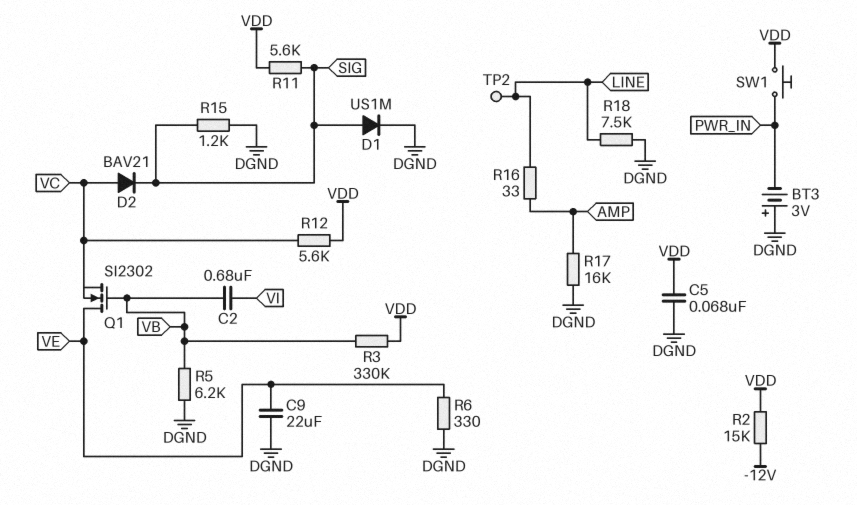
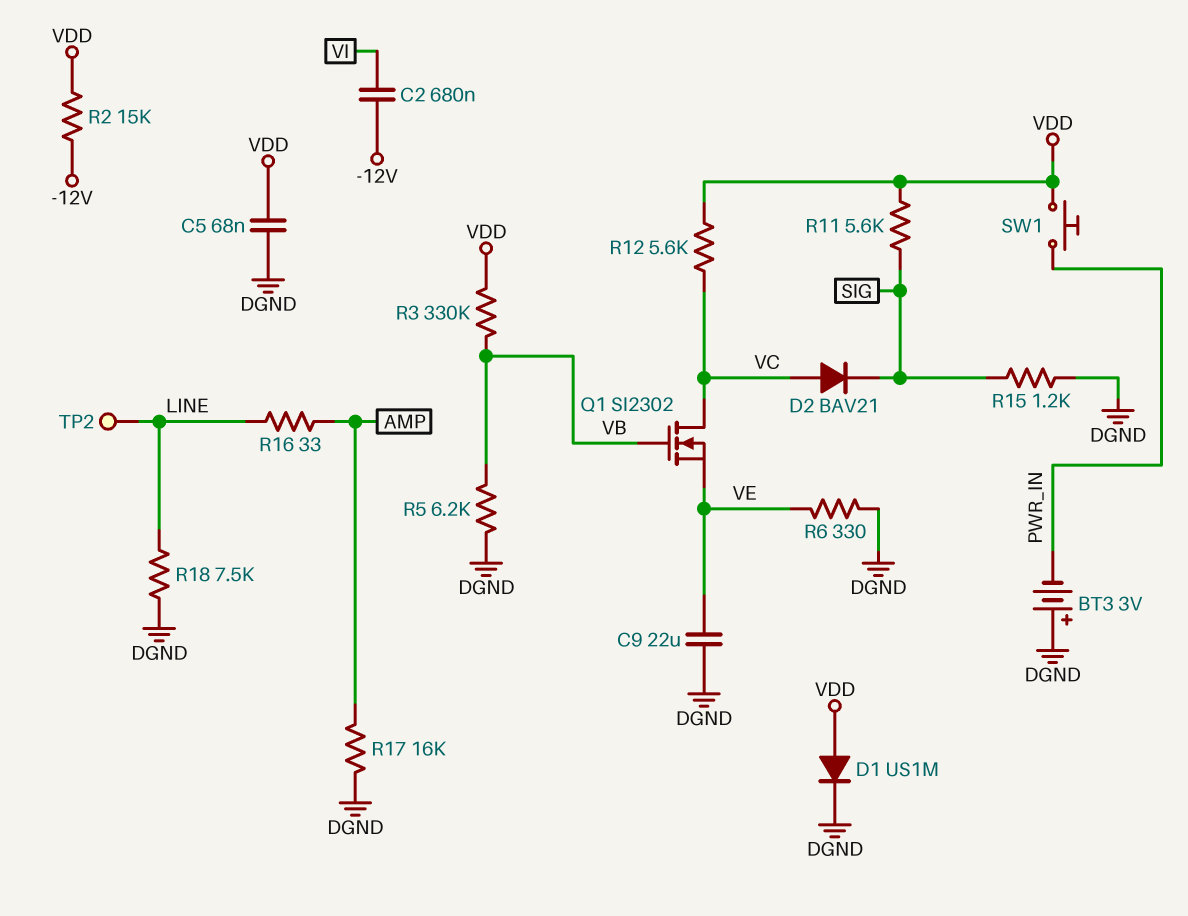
C2: 680nF (VB, VI) -> 680nF (-12V, VI)
D1: diode US1M (A SIG, K DGND) -> diode US1M (A VDD, K DGND)
Q1: NMOS SI2302 (G VB, D VE, S VC) -> NMOS SI2302 (G VB, D VC, S VE)

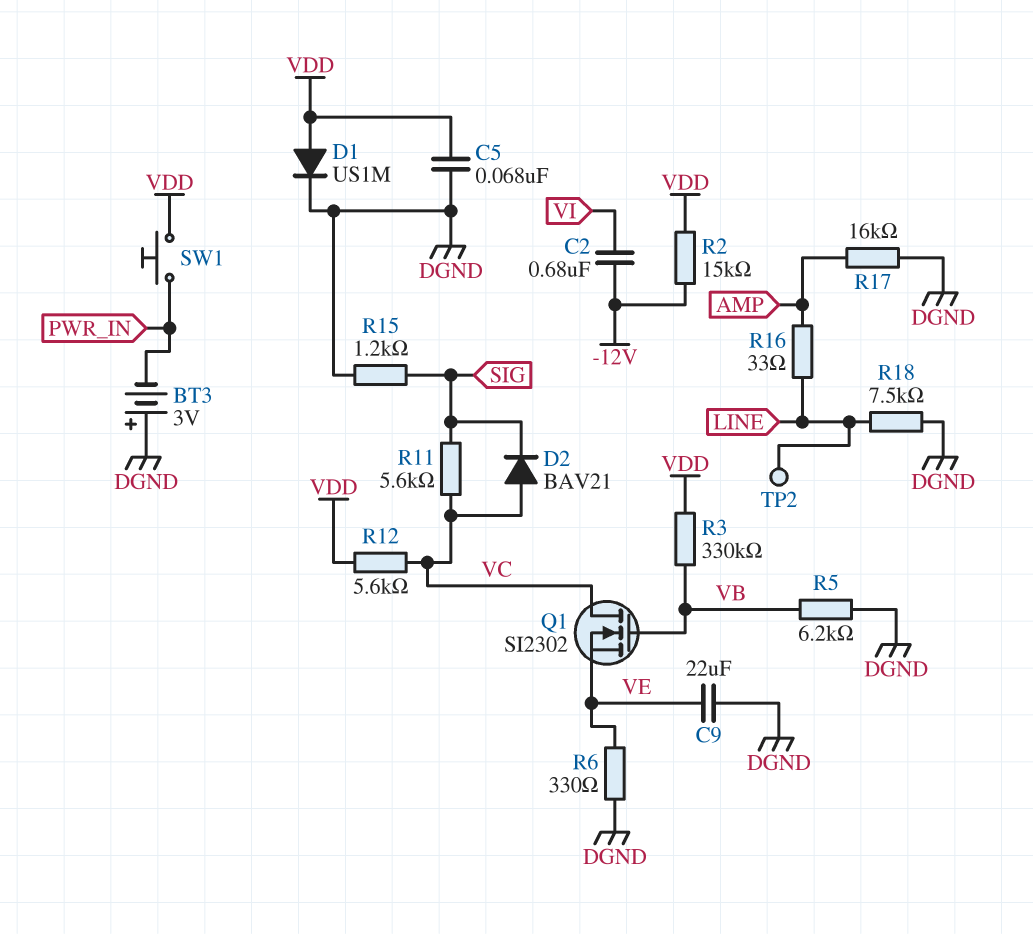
R11: 5.6k (SIG, VDD) -> 5.6k (SIG, VC)

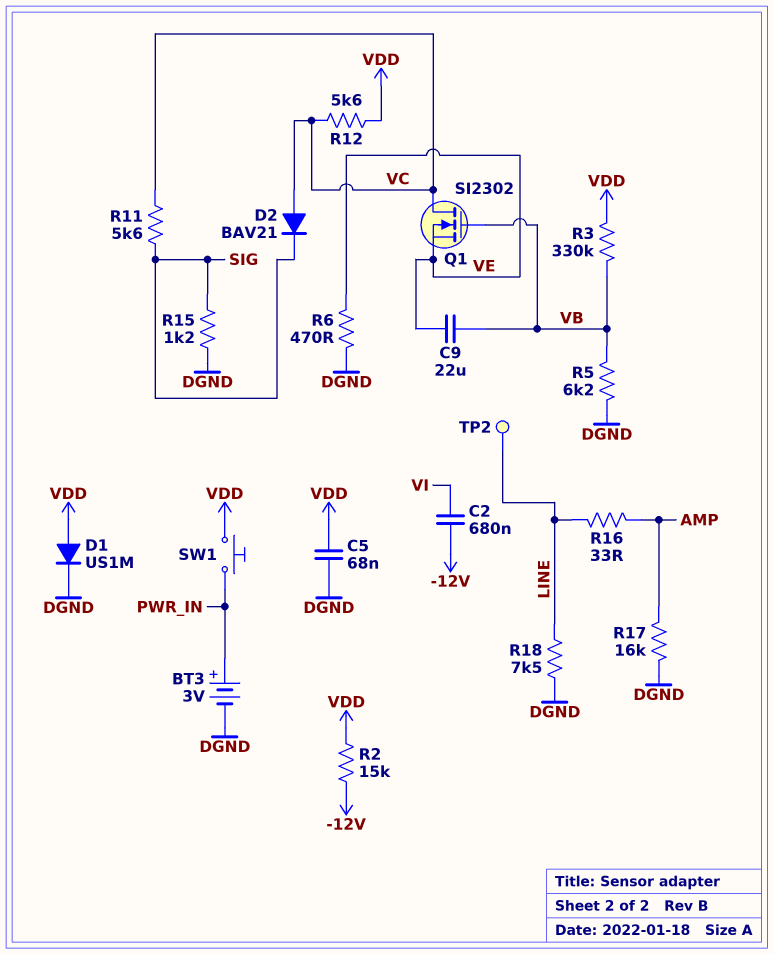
BT3: 3V (plus DGND, minus PWR_IN) -> 3V (plus PWR_IN, minus DGND)
C9: 22uF (DGND, VE) -> 22uF (VB, VE)
R6: 330 (DGND, VE) -> 470 (DGND, VE)

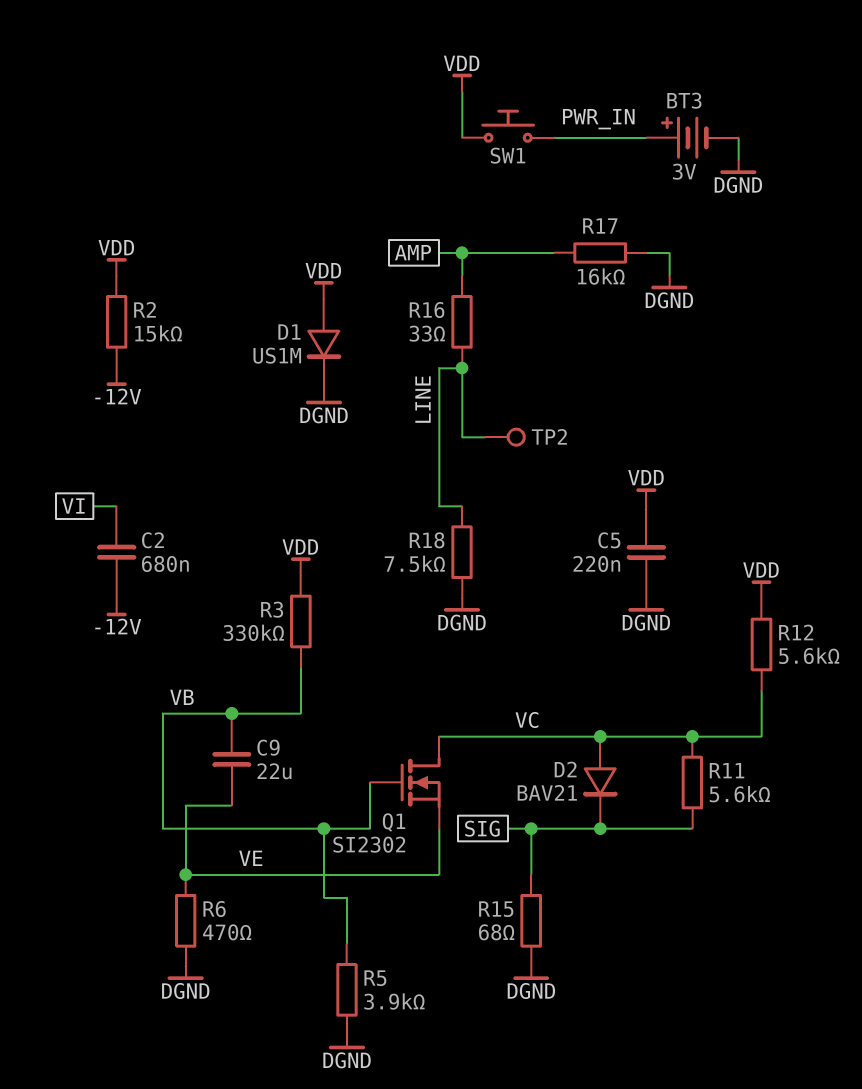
C5: 68nF (DGND, VDD) -> 220nF (DGND, VDD)
R5: 6.2k (DGND, VB) -> 3.9k (DGND, VB)
R15: 1.2k (DGND, SIG) -> 68 (DGND, SIG)

